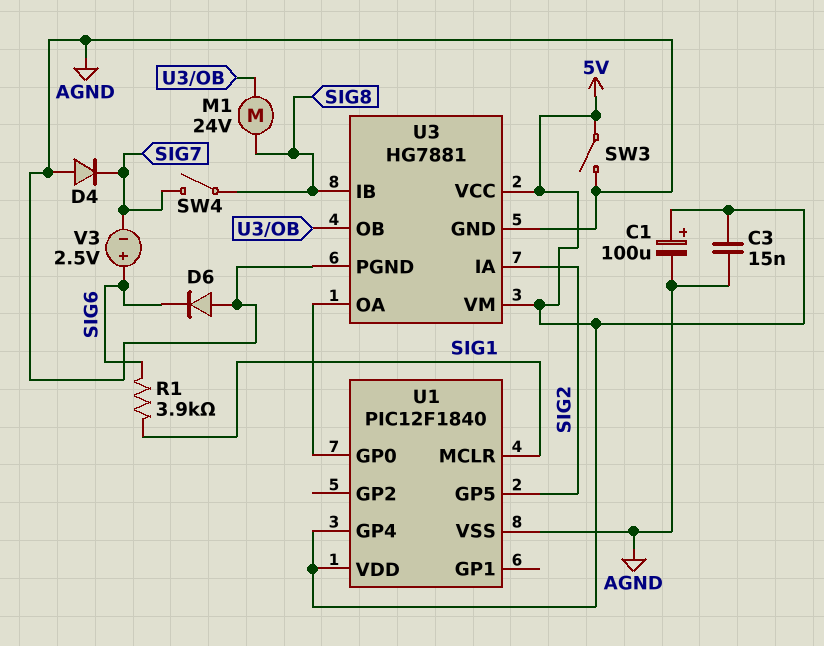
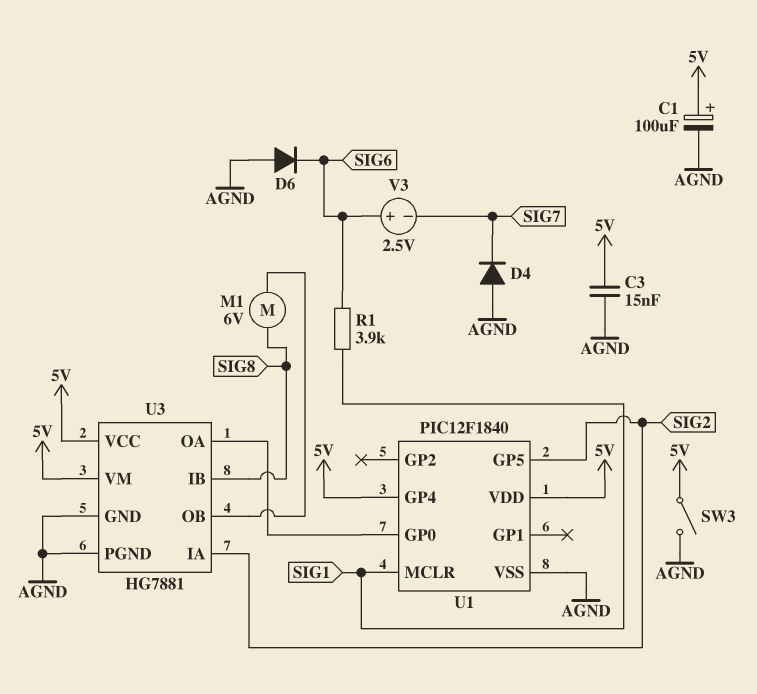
M1: motor 24V (SIG8, U3/OB) -> motor 6V (SIG8, U3/OB)
SW4: switch (SIG7, SIG8) -> none

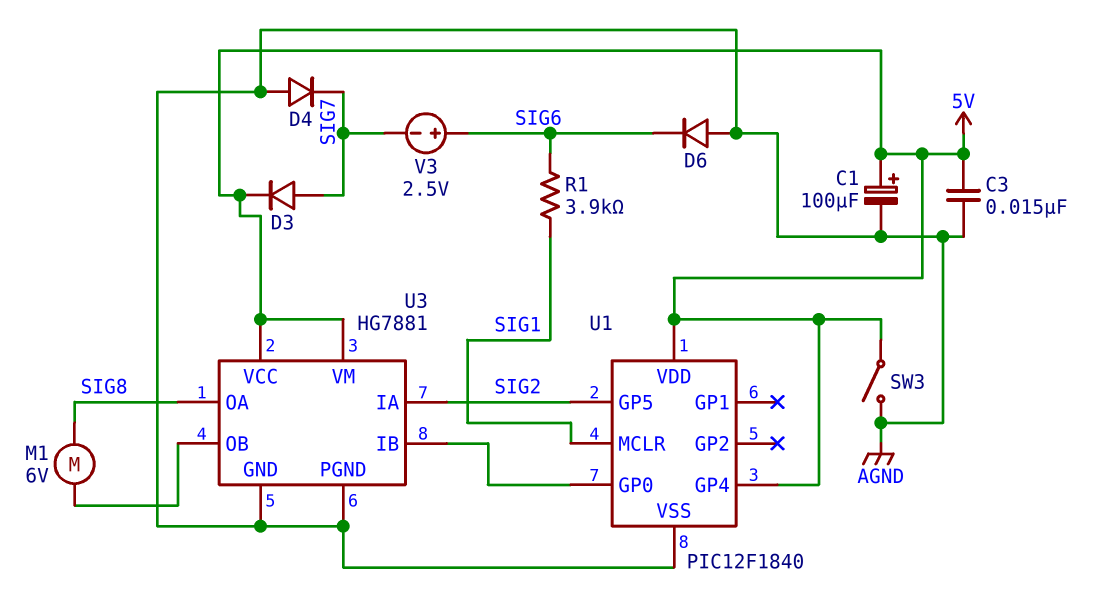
D3: none -> diode (A SIG7, K 5V)
U3 pin IB: SIG8 -> U1/GP0
U3 pin OA: U1/GP0 -> SIG8

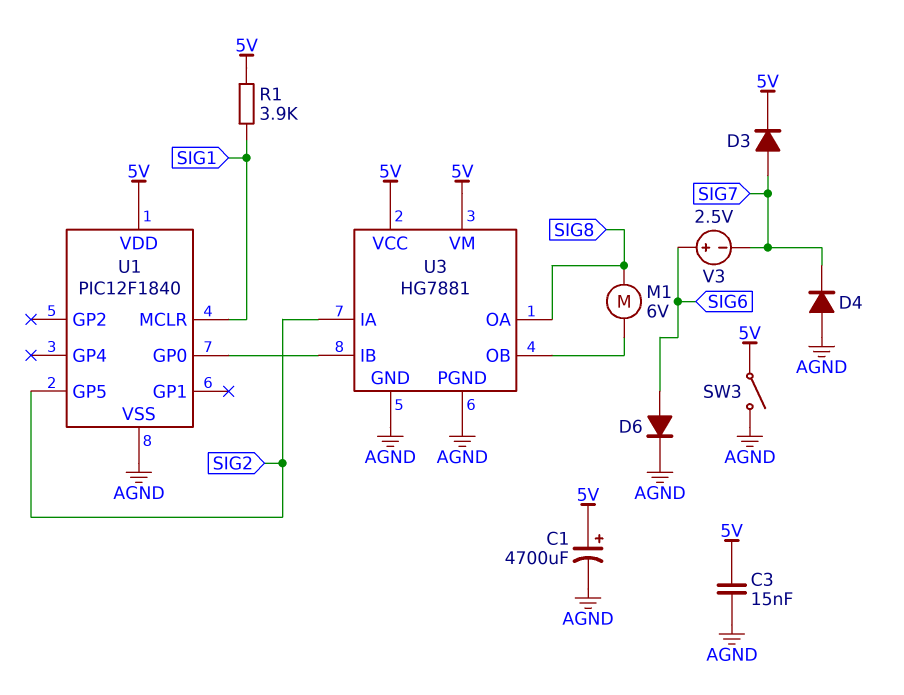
C1: 100uF (plus 5V, minus AGND) -> 4700uF (plus 5V, minus AGND)
D6: diode (A AGND, K SIG6) -> diode (A SIG6, K AGND)
R1: 3.9k (SIG1, SIG6) -> 3.9k (5V, SIG1)
U1 pin GP4: 5V -> none

